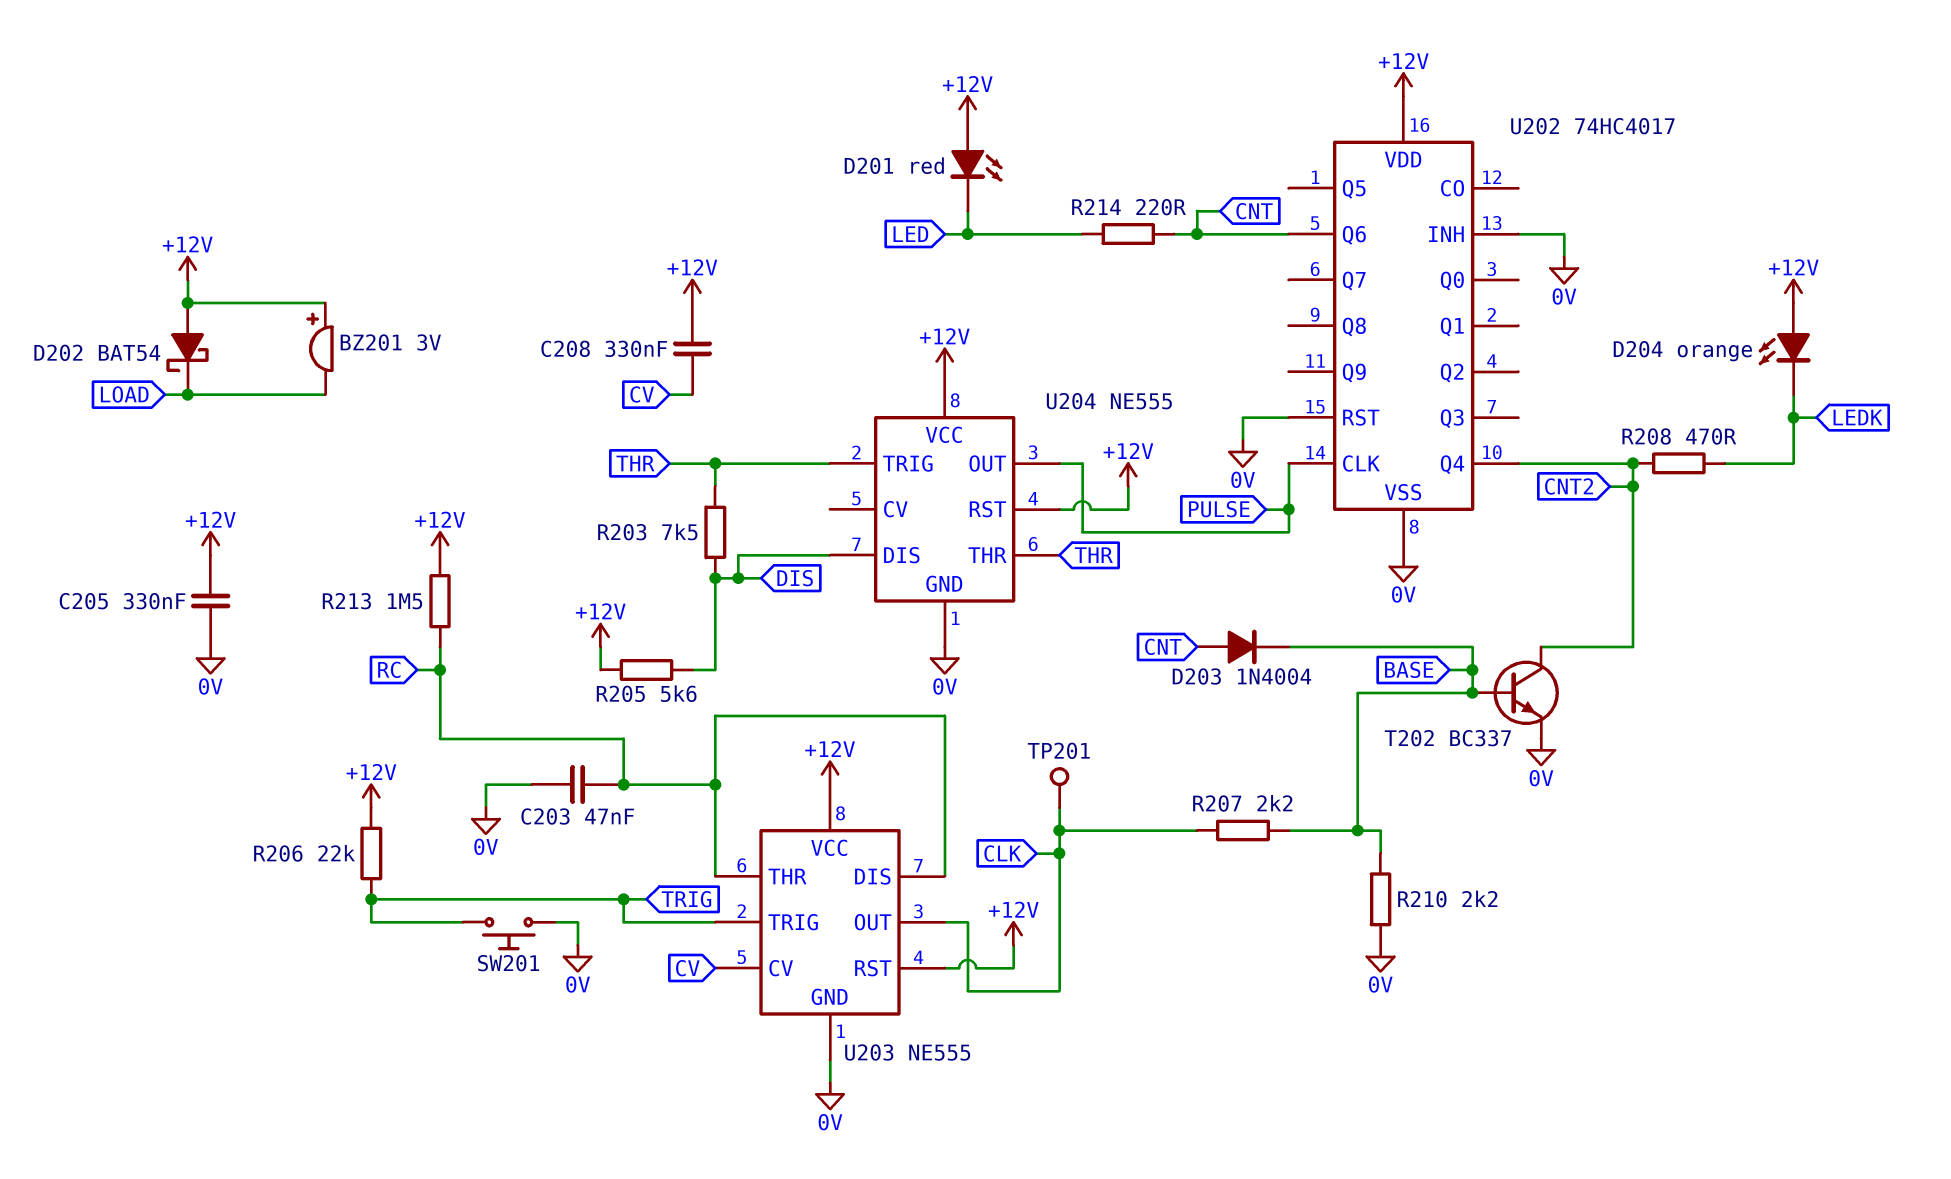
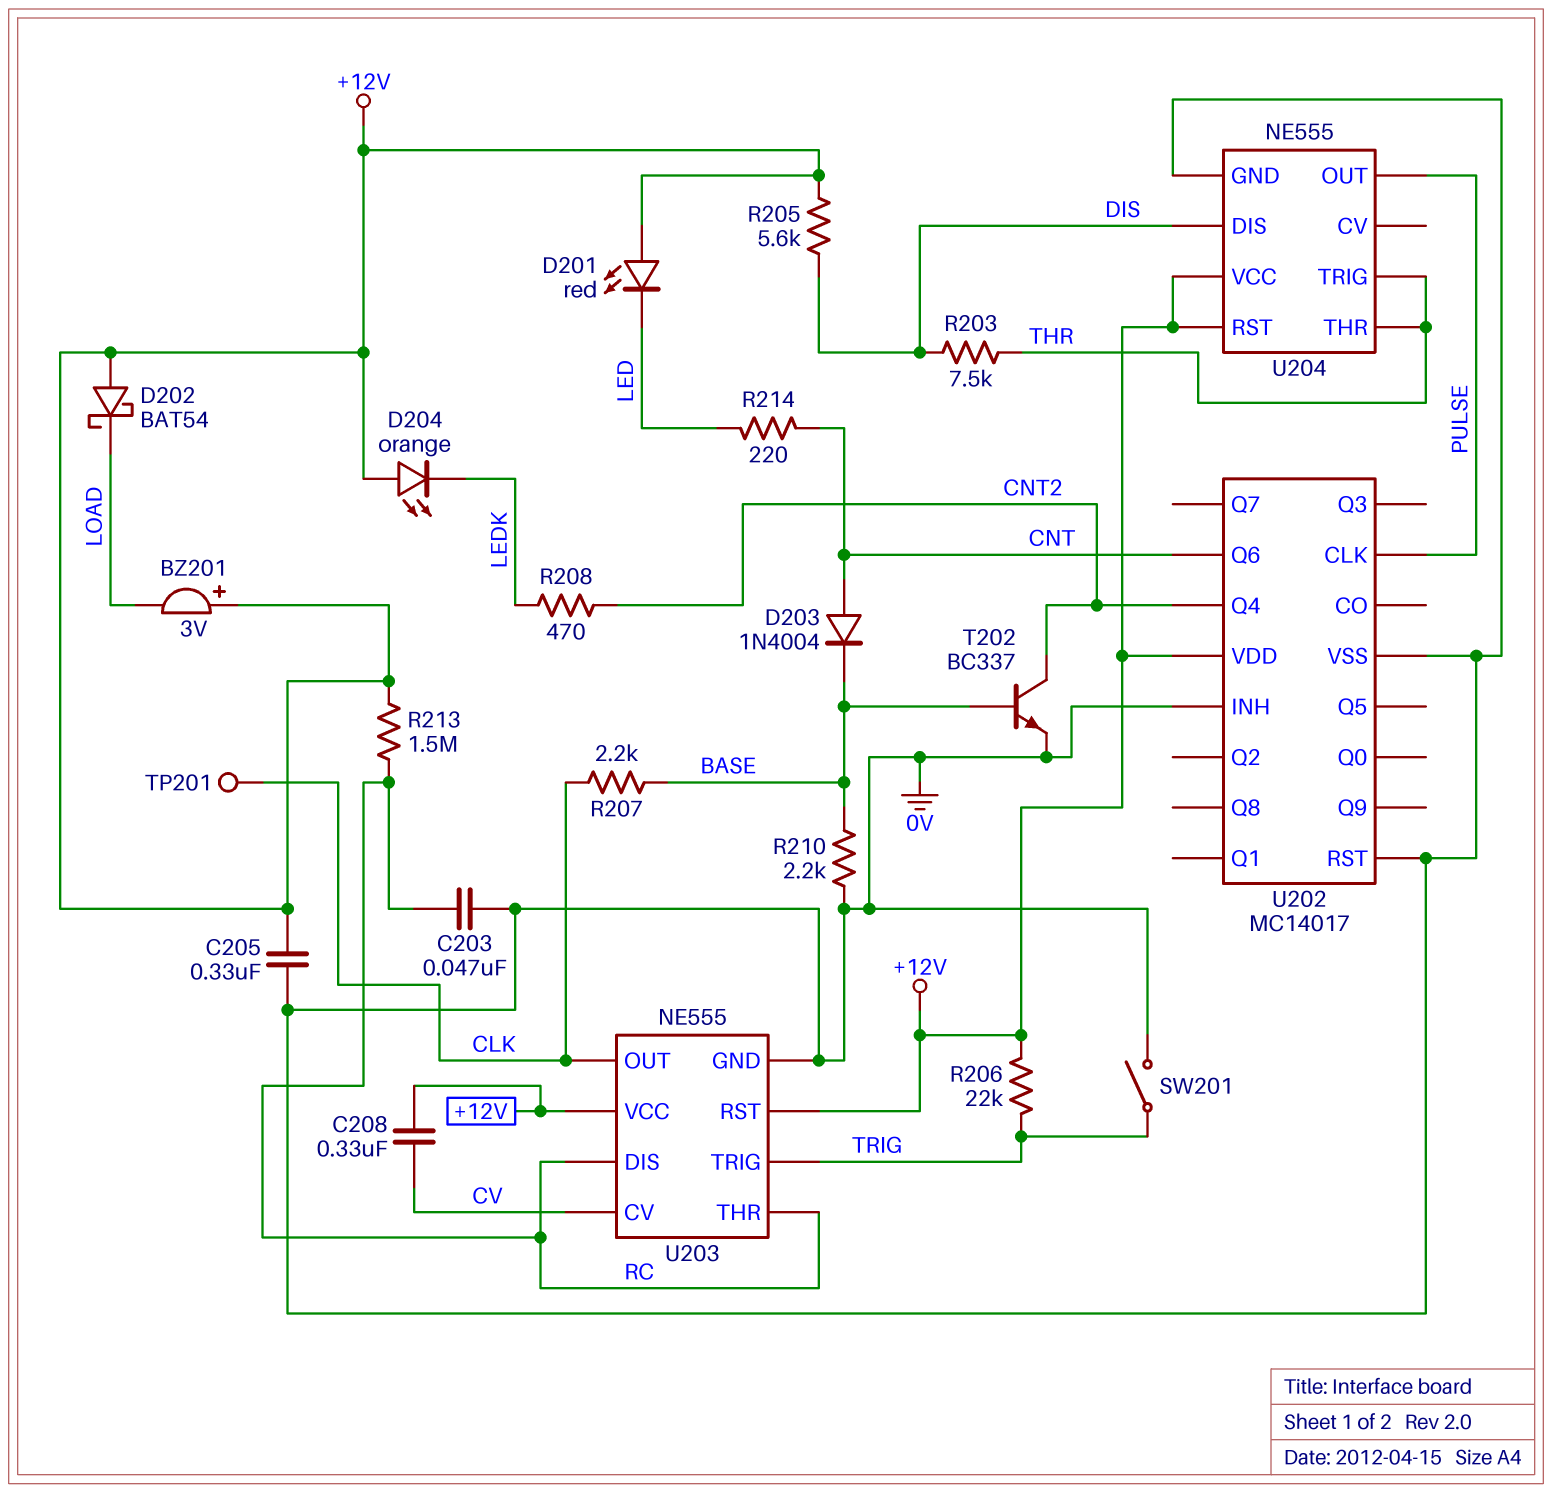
SW201: button (0V, TRIG) -> switch (0V, TRIG)
U202: 74HC4017 -> MC14017

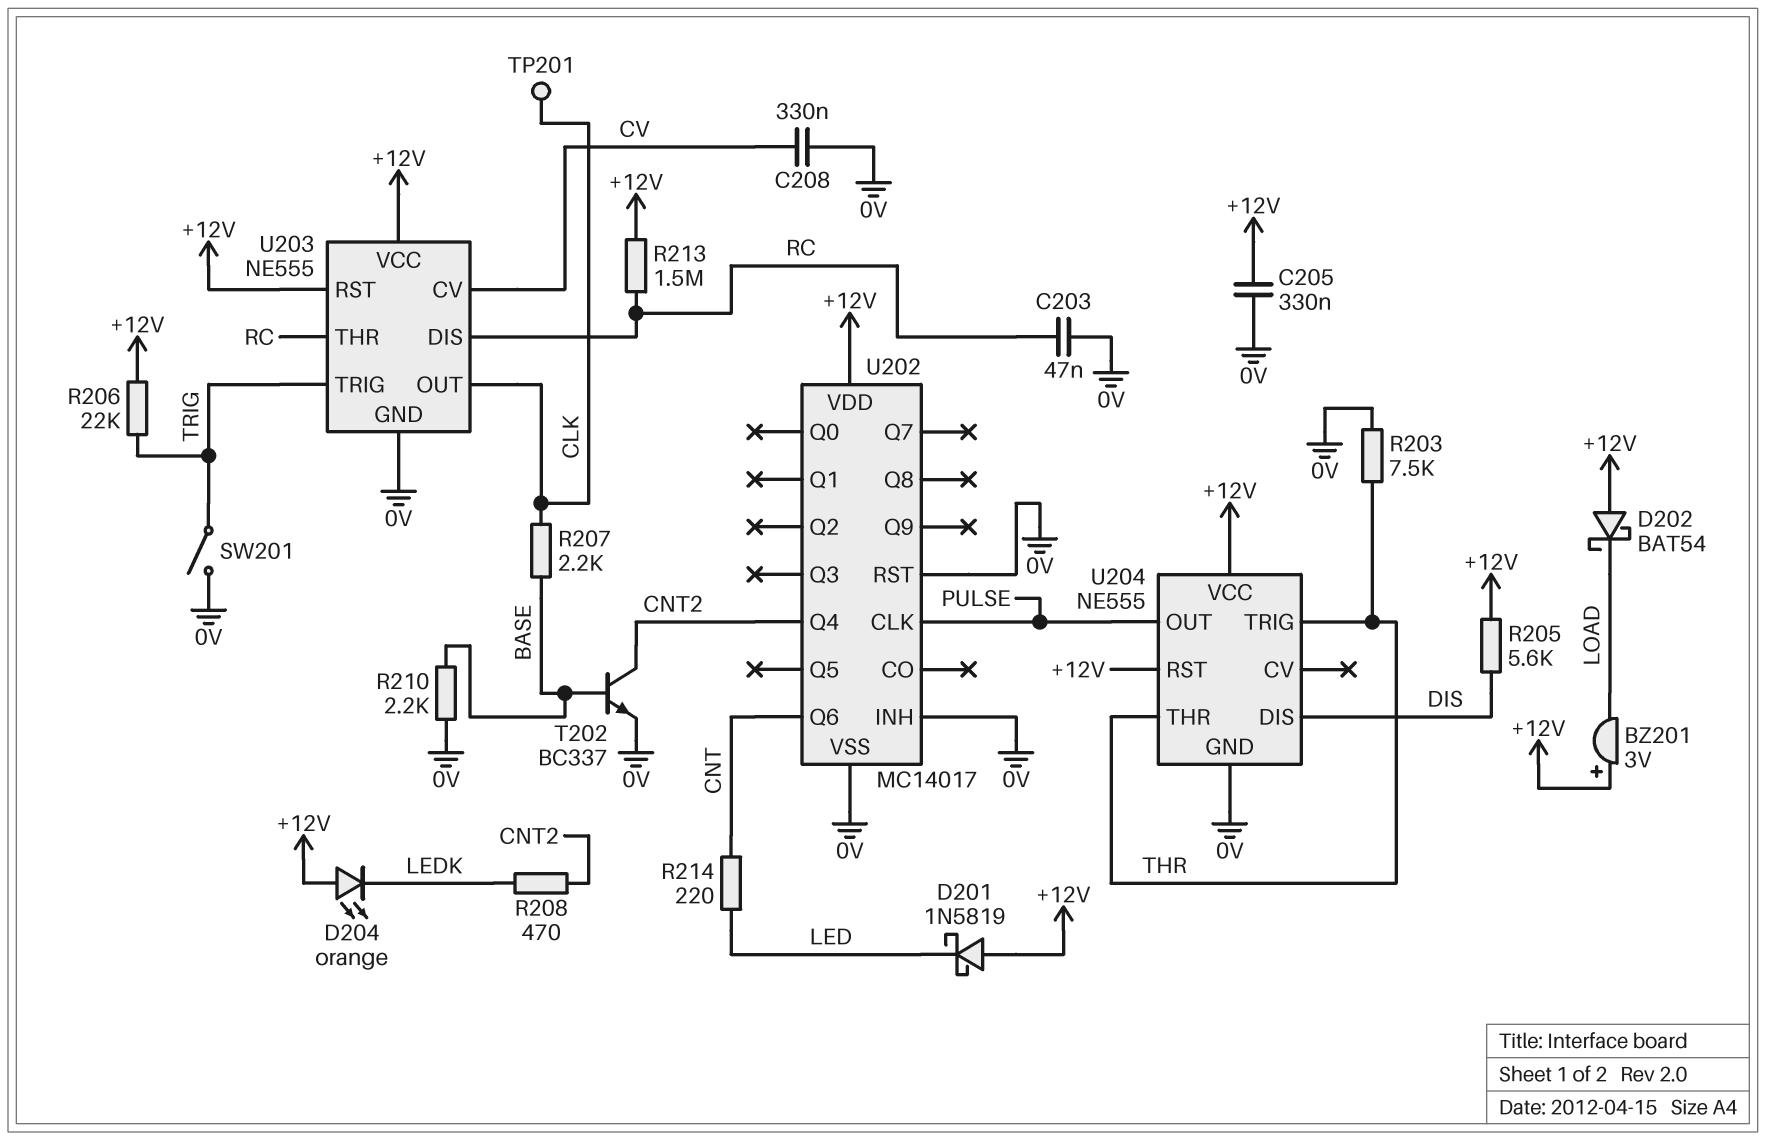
C208: 330nF (+12V, CV) -> 330nF (0V, CV)
D201: LED red (A +12V, K LED) -> schottky 1N5819 (A +12V, K LED)
D203: diode 1N4004 (A CNT, K BASE) -> none
R203: 7.5k (DIS, THR) -> 7.5k (0V, THR)

